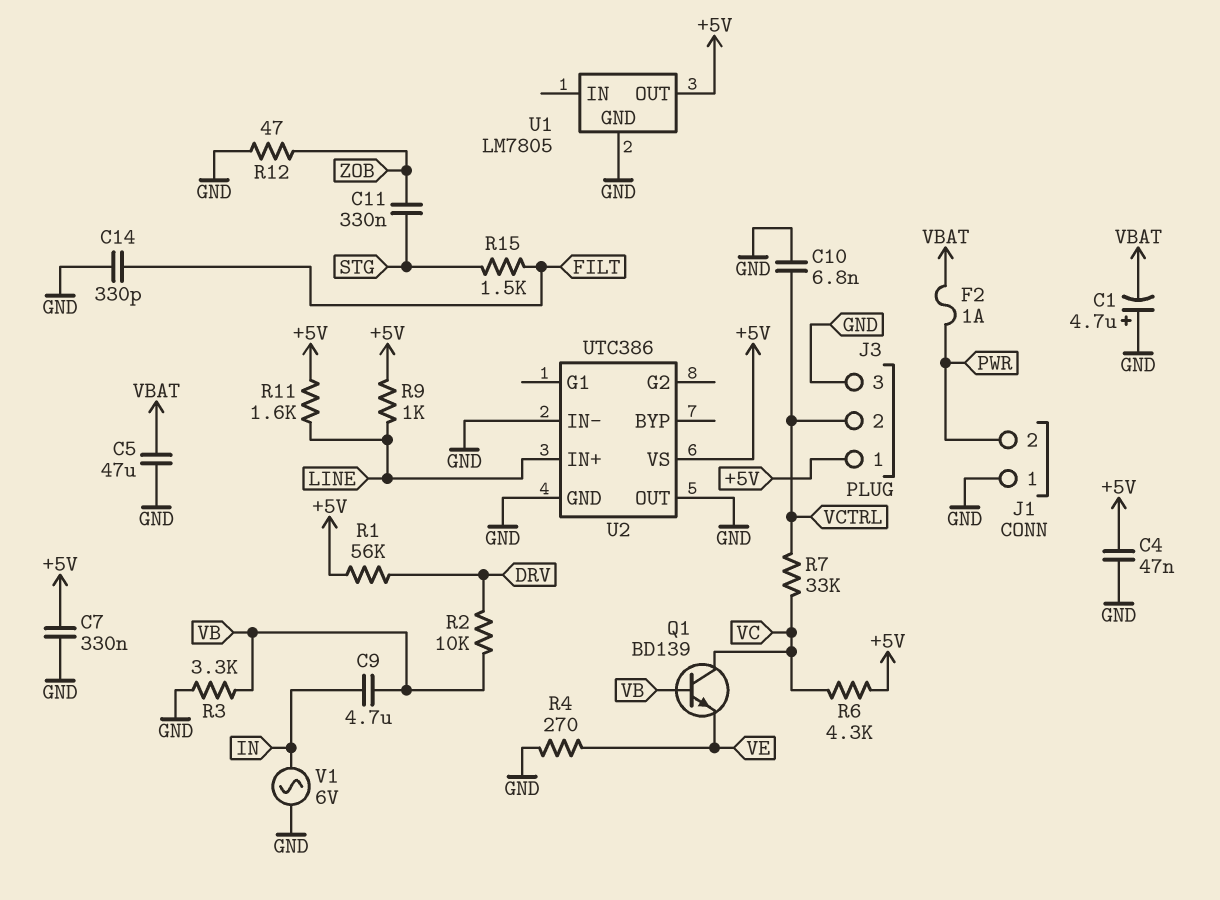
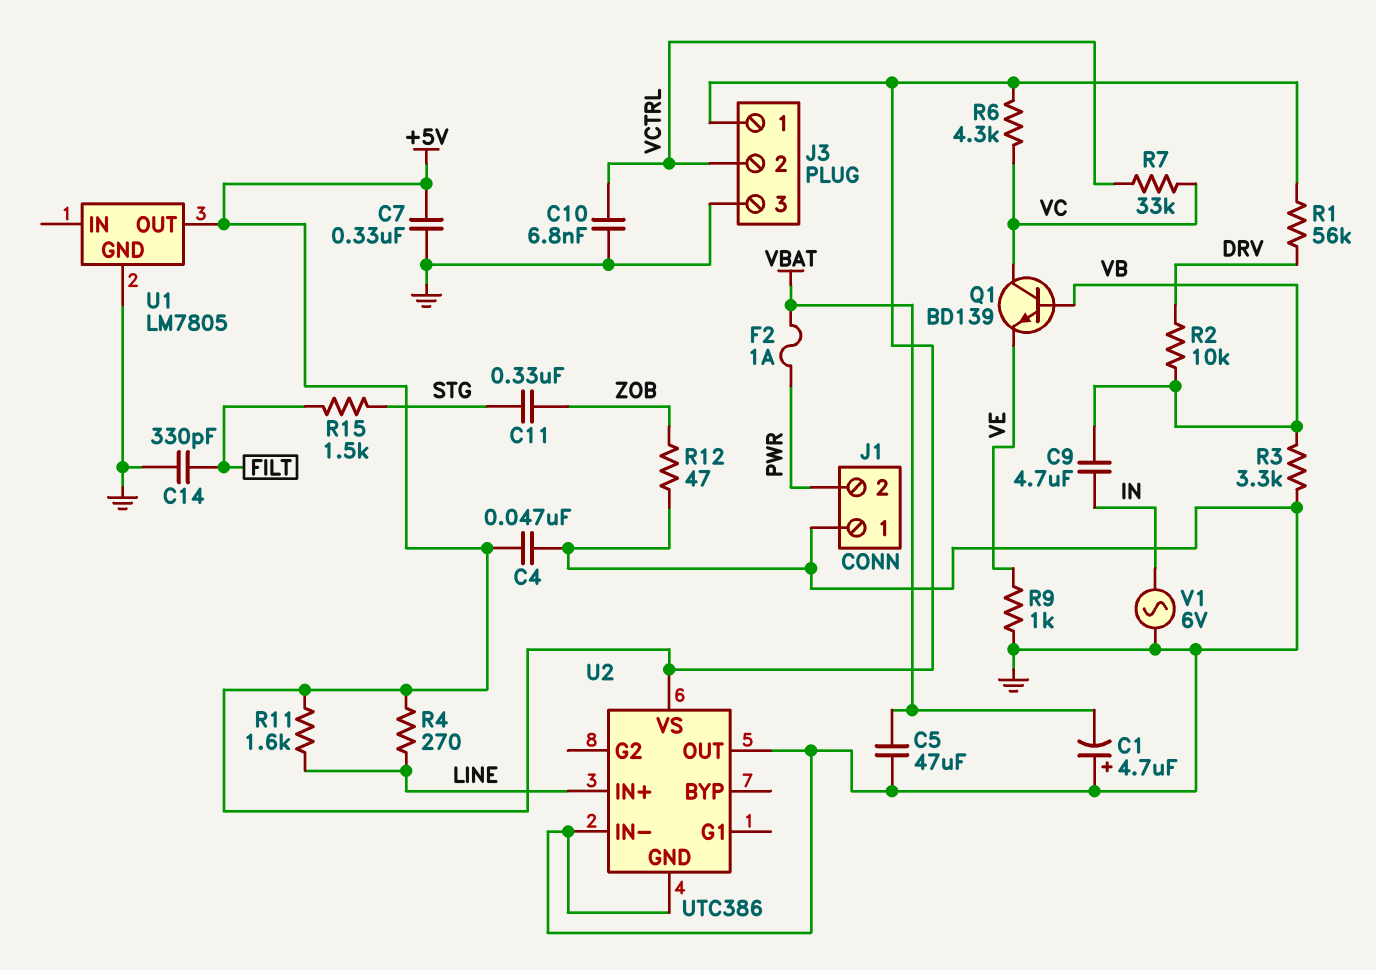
R4: 270 (GND, VE) -> 270 (+5V, LINE)
R9: 1k (+5V, LINE) -> 1k (GND, VE)

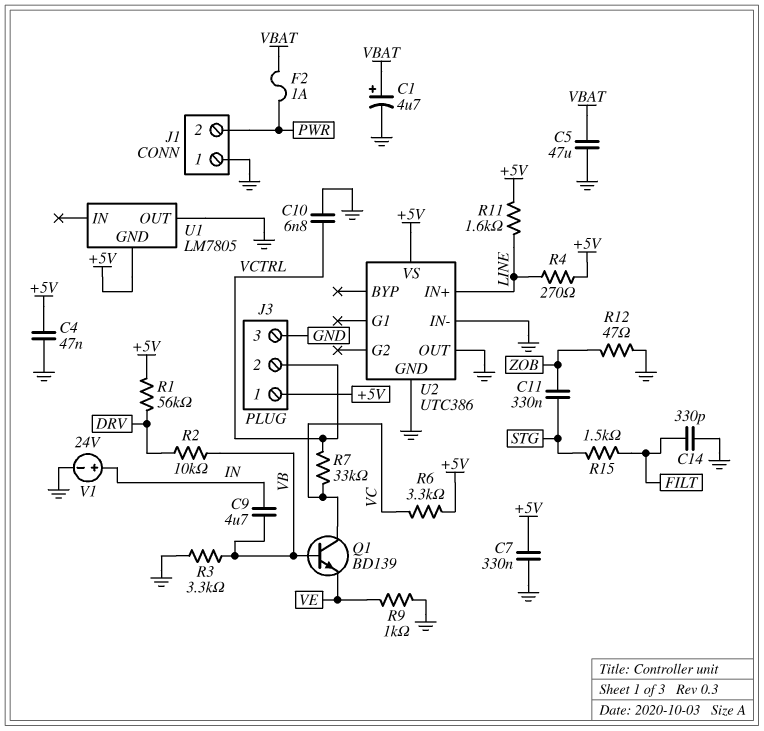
C1: 4.7uF (plus GND, minus VBAT) -> 4.7uF (plus VBAT, minus GND)
R6: 4.3k (+5V, VC) -> 3.3k (+5V, VC)
U1 pin GND: GND -> +5V
U1 pin OUT: +5V -> GND
V1: AC 6V (GND, IN) -> 24V (plus IN, minus GND)

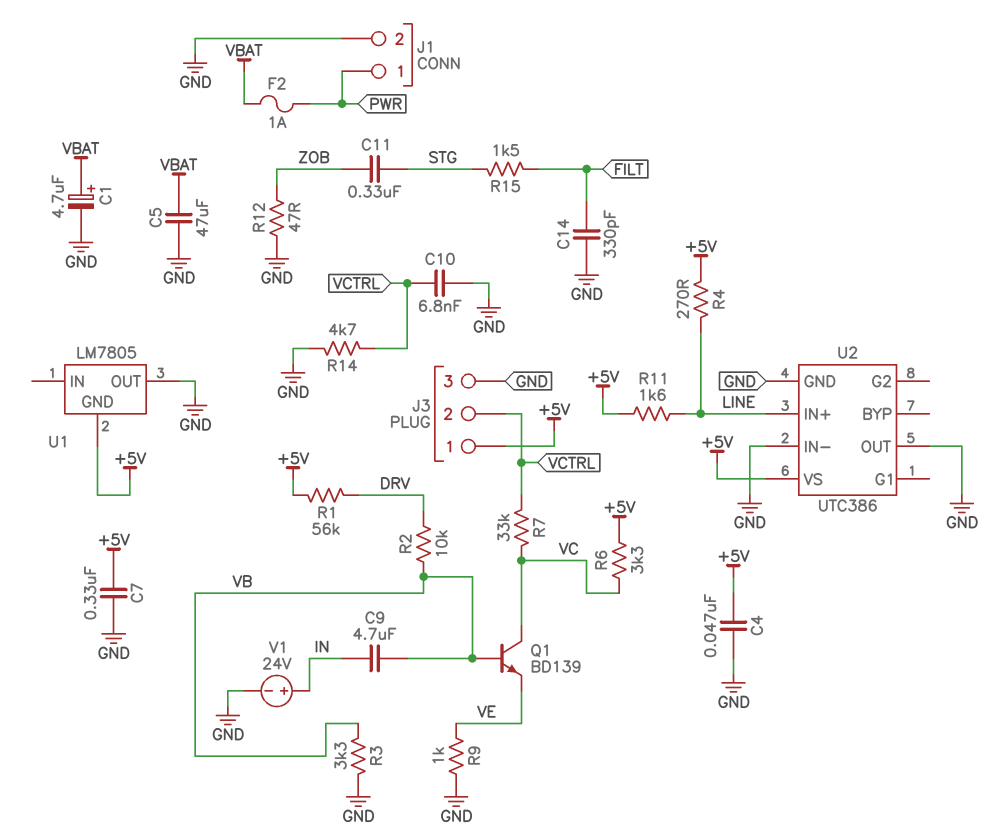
J1 pin 1: GND -> PWR
J1 pin 2: PWR -> GND
R14: none -> 4.7k (GND, VCTRL)

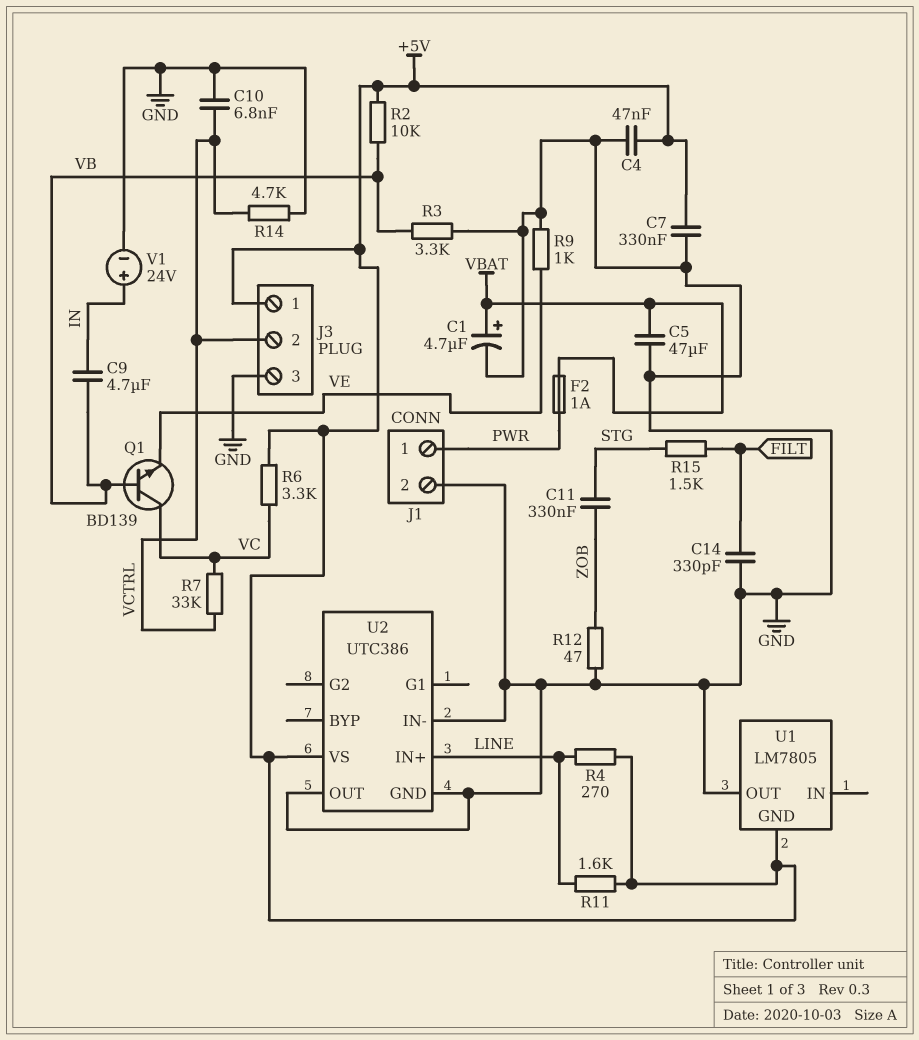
R1: 56k (+5V, DRV) -> none
R2: 10k (DRV, VB) -> 10k (+5V, VB)

